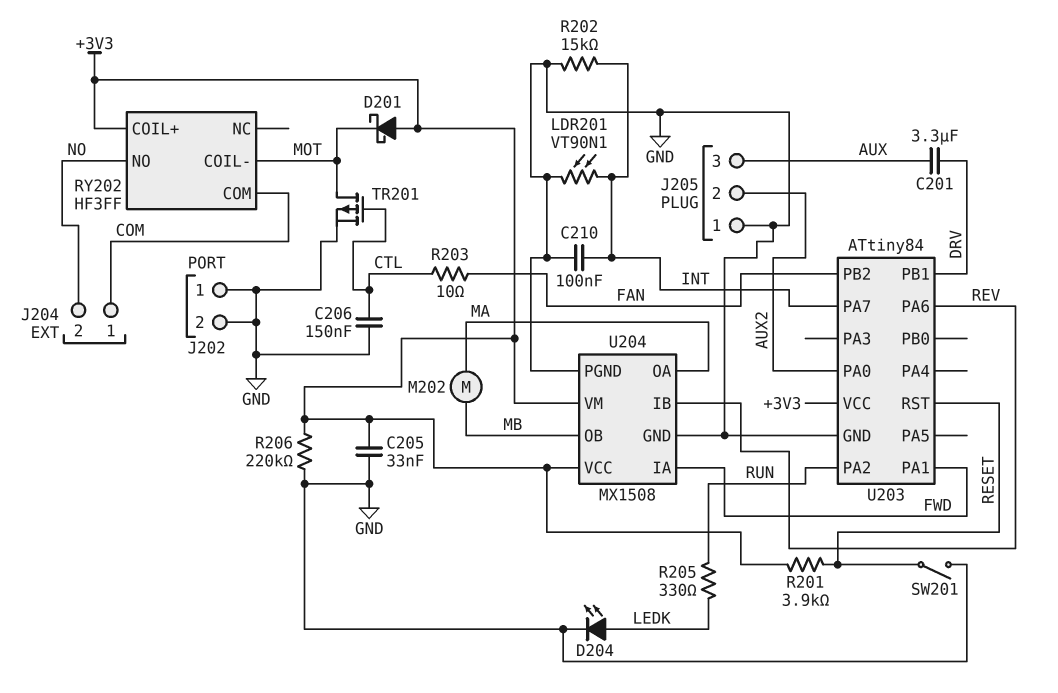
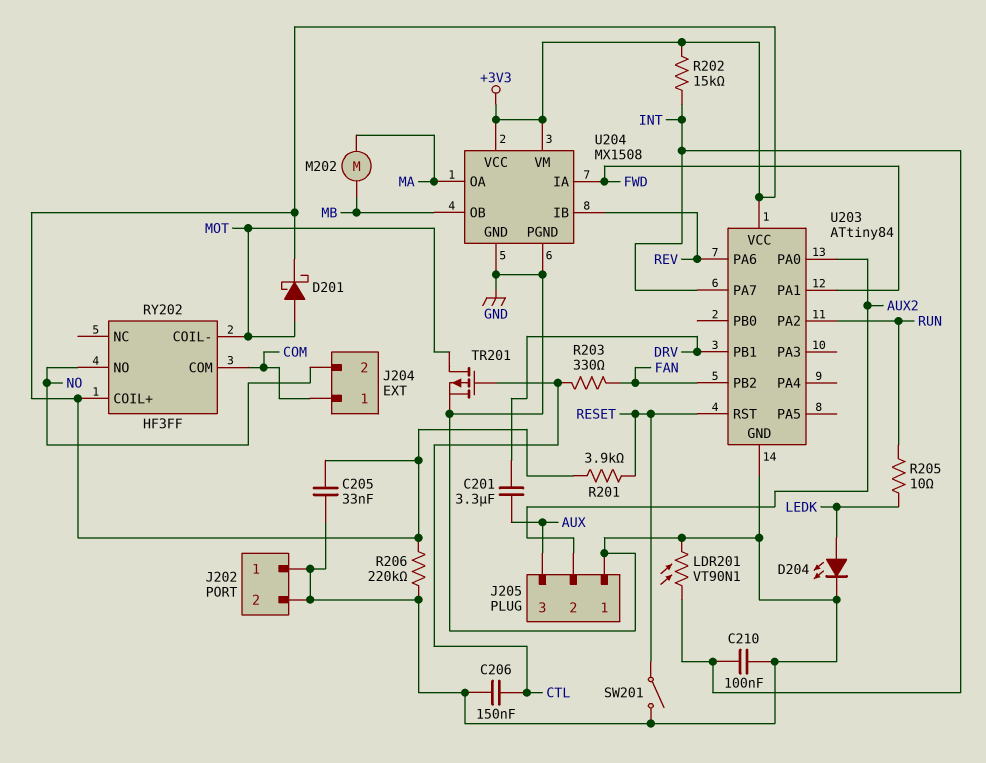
D201: schottky (A +3V3, K MOT) -> schottky (A MOT, K +3V3)
R202: 15k (GND, INT) -> 15k (+3V3, INT)
R203: 10 (CTL, FAN) -> 330 (CTL, FAN)
R205: 330 (LEDK, RUN) -> 10 (LEDK, RUN)

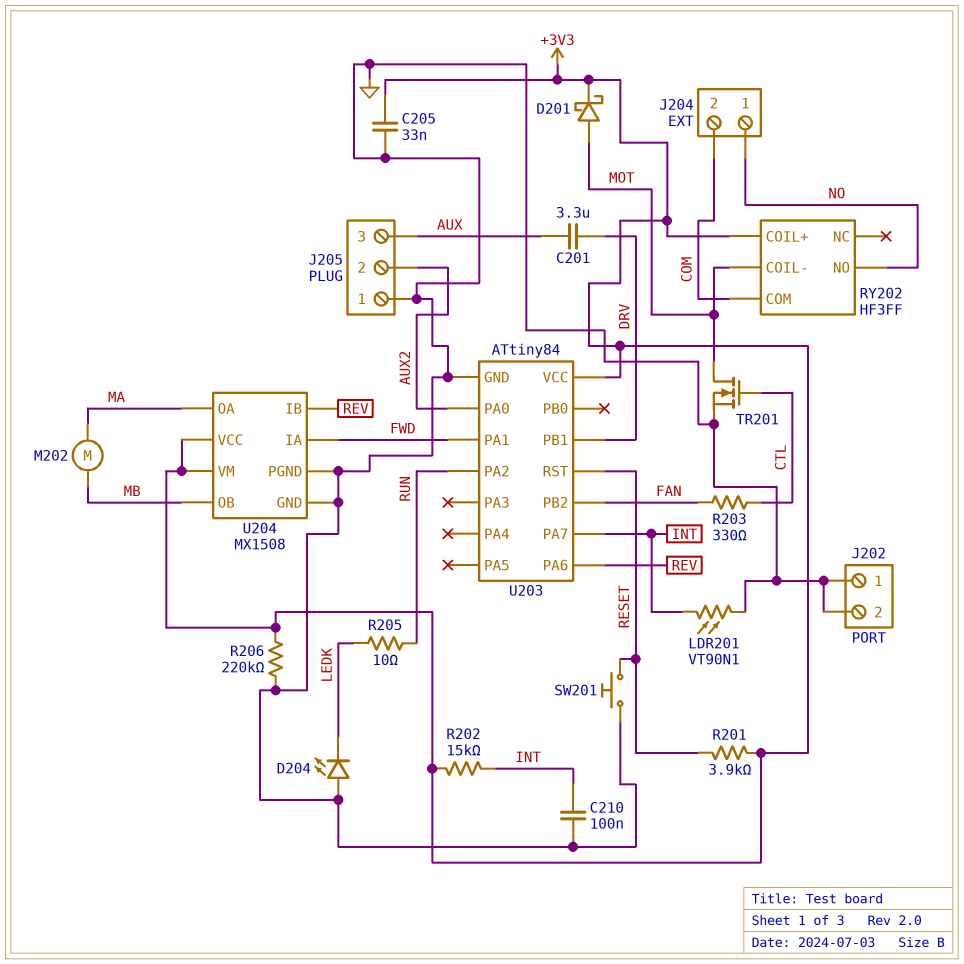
C206: 150nF (CTL, GND) -> none
D204: LED (A LEDK, K GND) -> LED (A GND, K LEDK)
J204 pin 1: COM -> NO
J204 pin 2: NO -> COM
SW201: switch (GND, RESET) -> button (GND, RESET)
TR201: PMOS (G CTL, D MOT, S GND) -> NMOS (G CTL, D MOT, S GND)

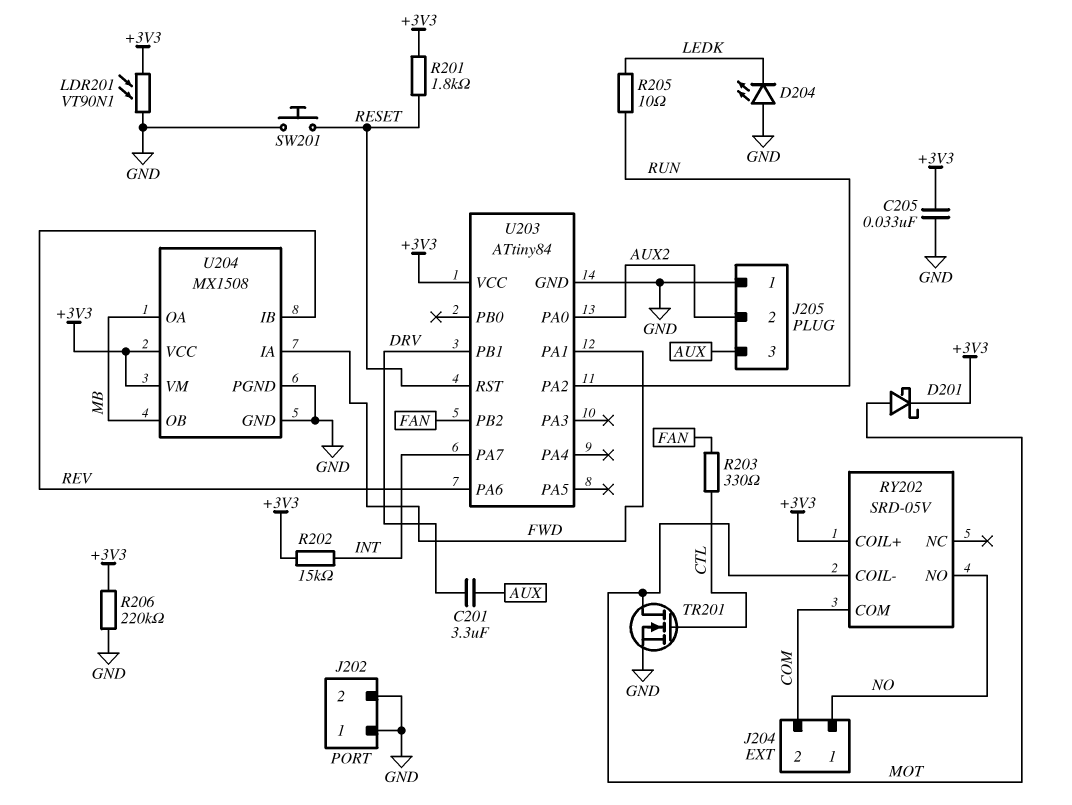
C210: 100nF (GND, INT) -> none
LDR201: VT90N1 (GND, INT) -> VT90N1 (+3V3, GND)
M202: motor (MA, MB) -> none
R201: 3.9k (+3V3, RESET) -> 1.8k (+3V3, RESET)
RY202: HF3FF -> SRD-05V
U204 pin OA: MA -> MB

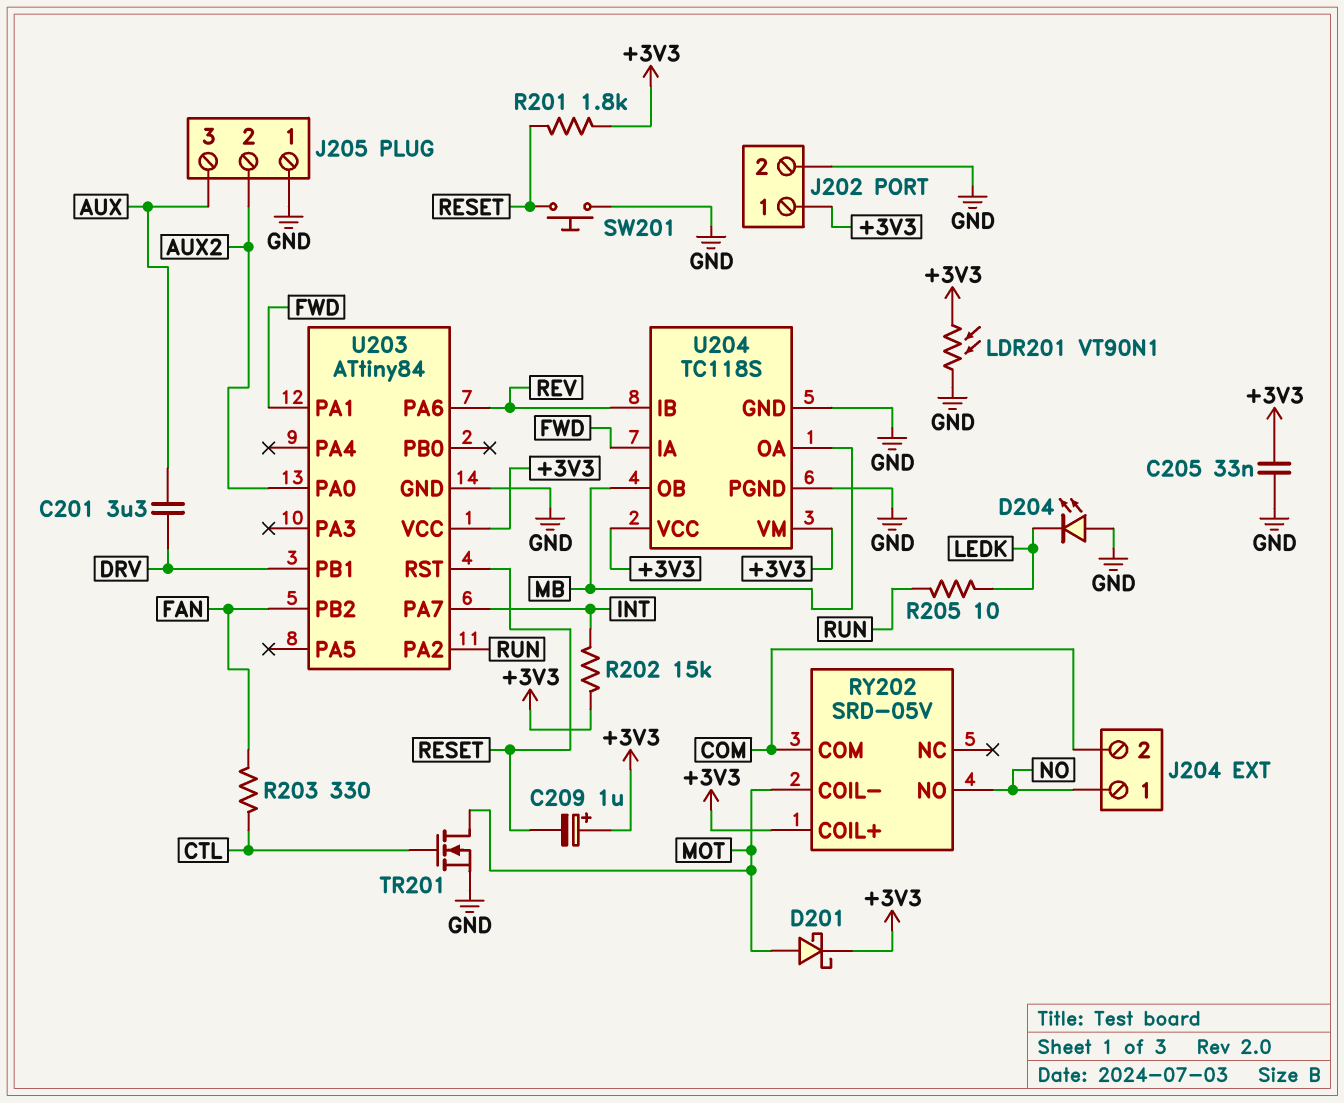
C209: none -> 1uF (plus +3V3, minus RESET)
J202 pin 1: GND -> +3V3
R206: 220k (+3V3, GND) -> none
U204: MX1508 -> TC118S

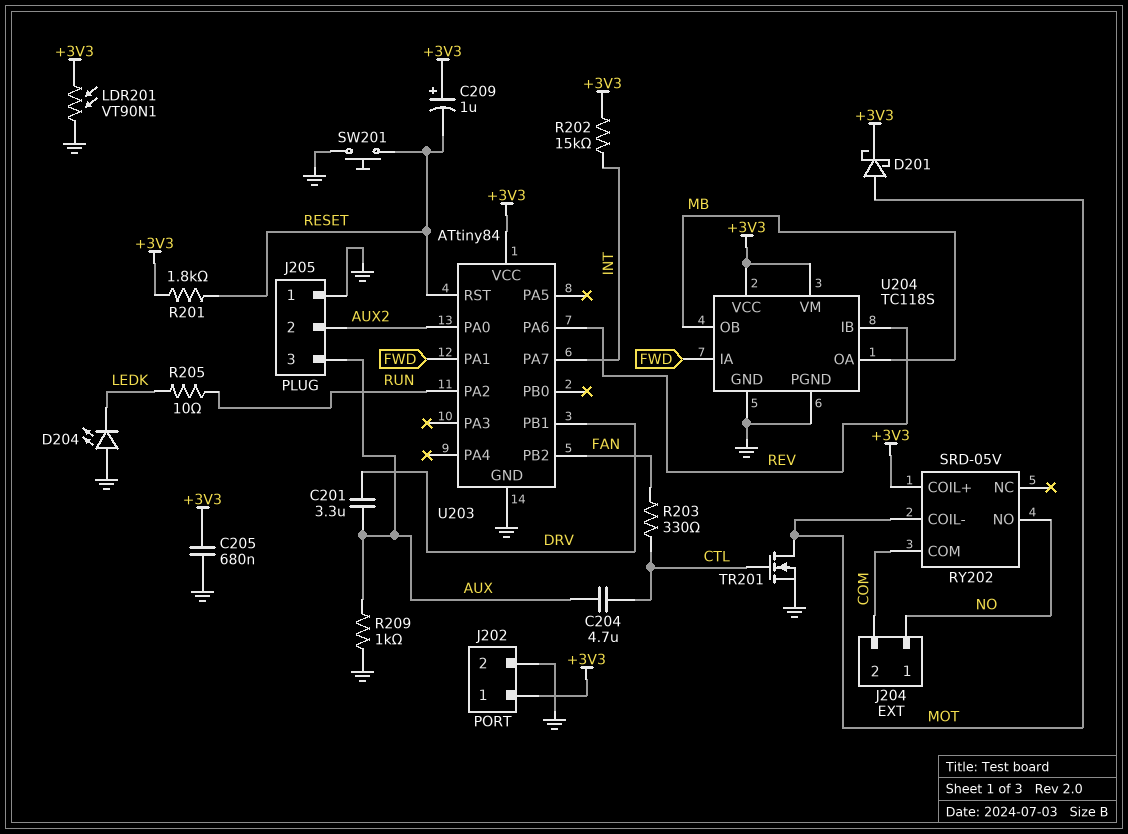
C204: none -> 4.7uF (AUX, CTL)
C205: 33nF (+3V3, GND) -> 680nF (+3V3, GND)
R209: none -> 1k (AUX, GND)

